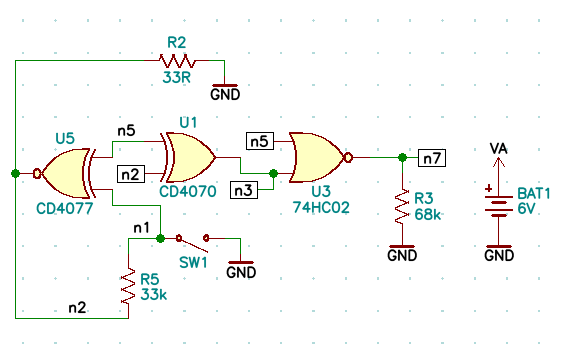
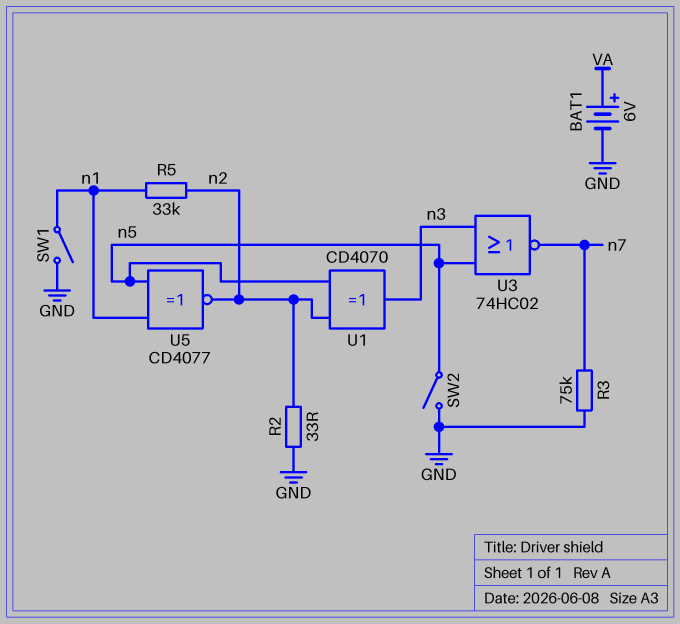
R3: 68k (GND, n7) -> 75k (GND, n7)
SW2: none -> switch (GND, n5)

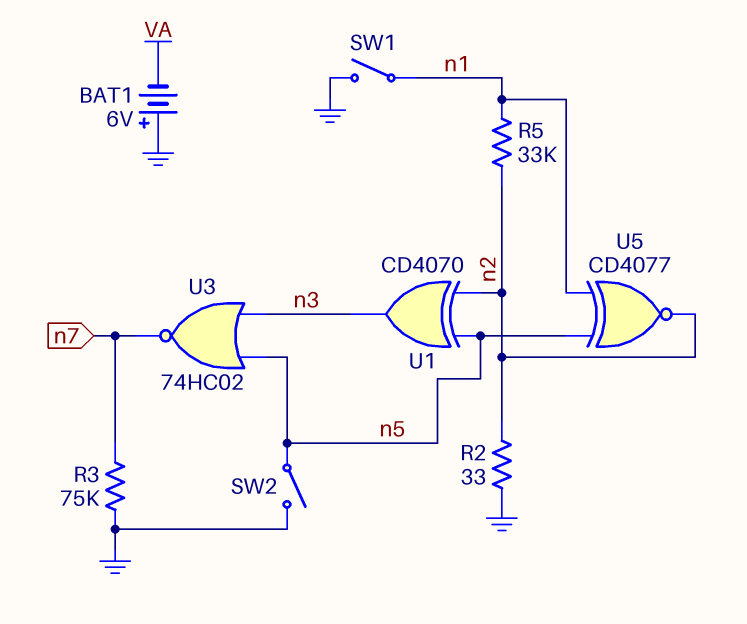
BAT1: 6V (plus VA, minus GND) -> 6V (plus GND, minus VA)

